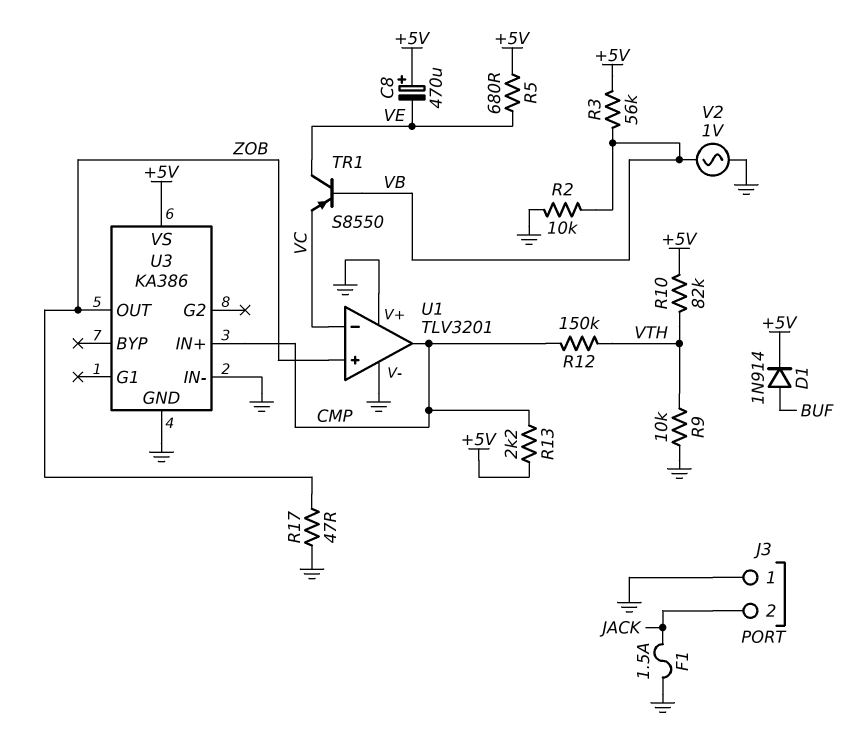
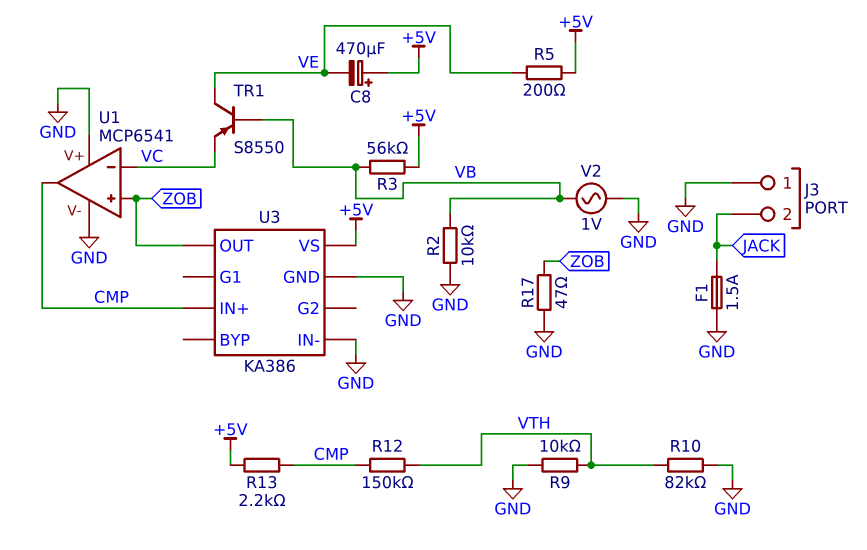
D1: diode 1N914 (A BUF, K +5V) -> none
R5: 680 (+5V, VE) -> 200 (+5V, VE)
R10: 82k (+5V, VTH) -> 82k (GND, VTH)
U1: TLV3201 -> MCP6541

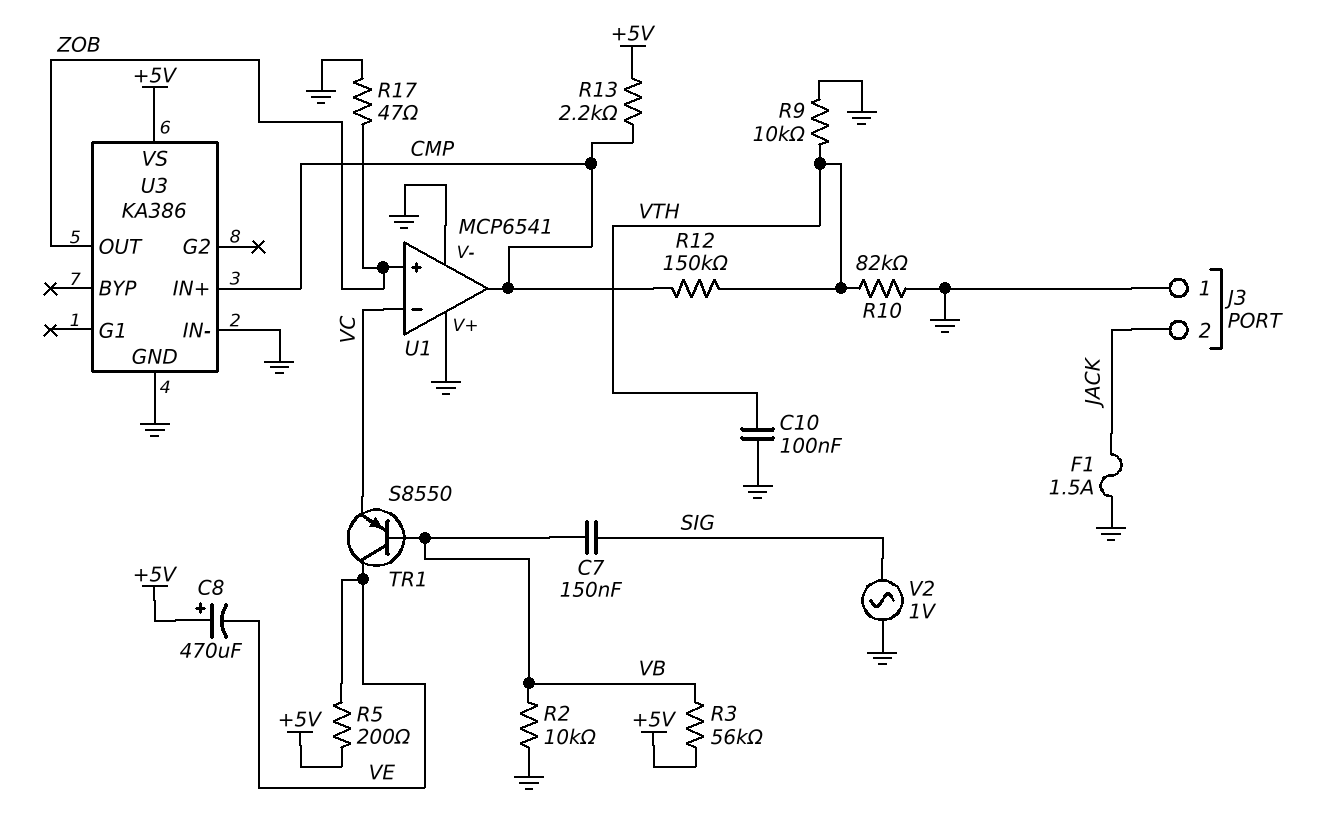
C7: none -> 150nF (SIG, VB)
C10: none -> 100nF (GND, VTH)
V2: AC 1V (GND, VB) -> AC 1V (GND, SIG)

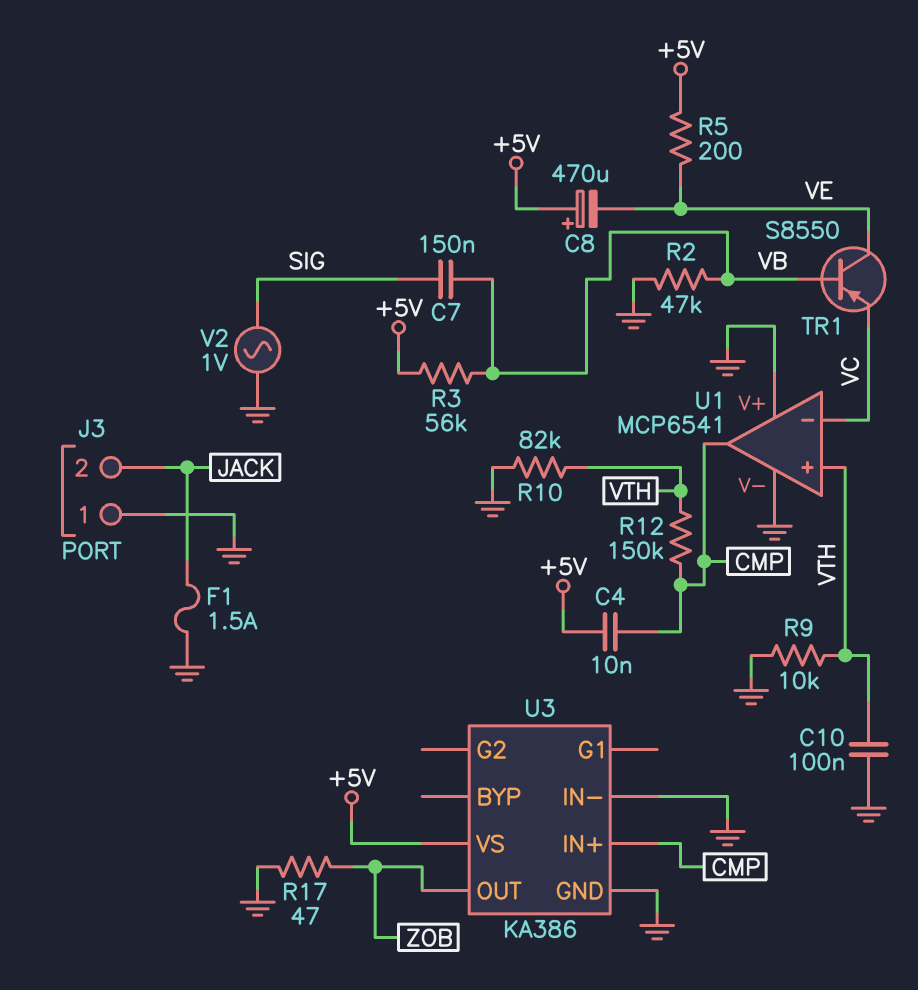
C4: none -> 10nF (+5V, CMP)
R2: 10k (GND, VB) -> 47k (GND, VB)
R13: 2.2k (+5V, CMP) -> none
U1 pin in+: ZOB -> VTH

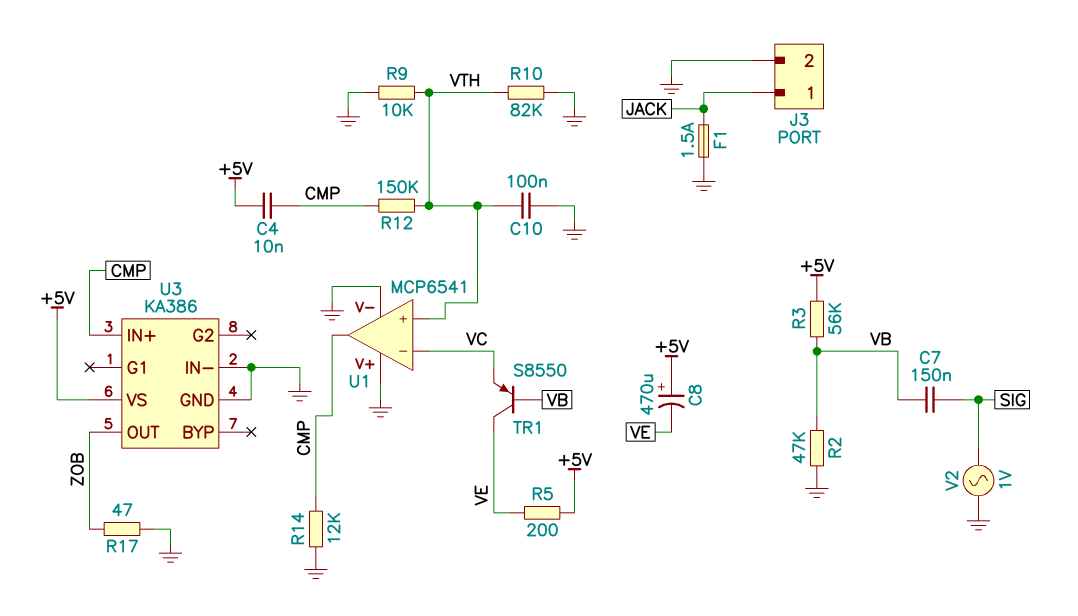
J3 pin 1: GND -> JACK
J3 pin 2: JACK -> GND
R14: none -> 12k (CMP, GND)

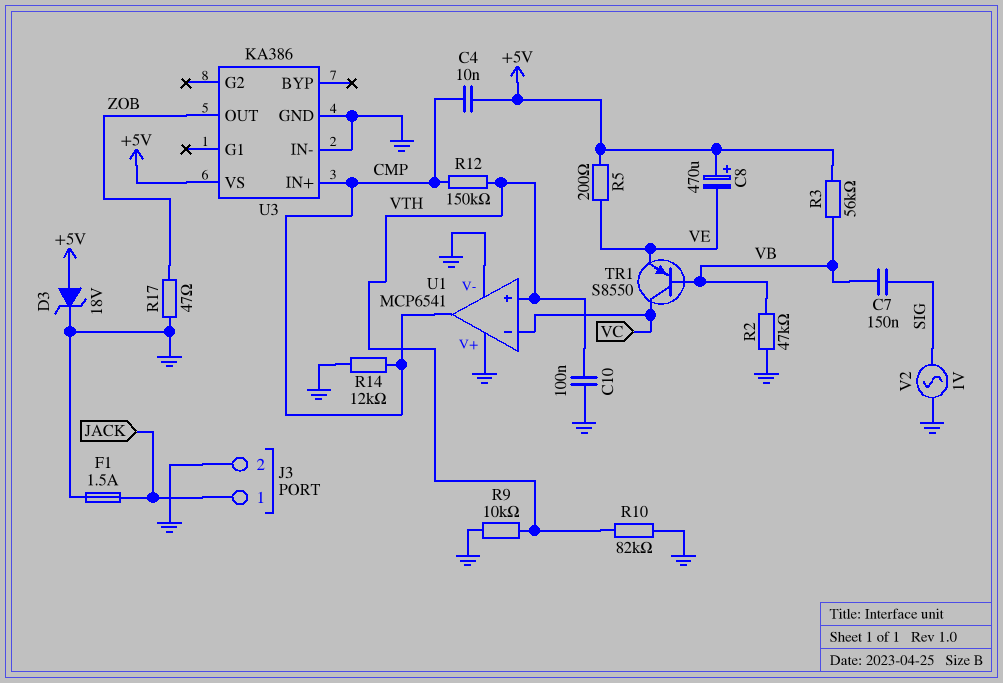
D3: none -> zener 18V (A +5V, K GND)
TR1: PNP S8550 (B VB, C VE, E VC) -> PNP S8550 (B VB, C VC, E VE)

